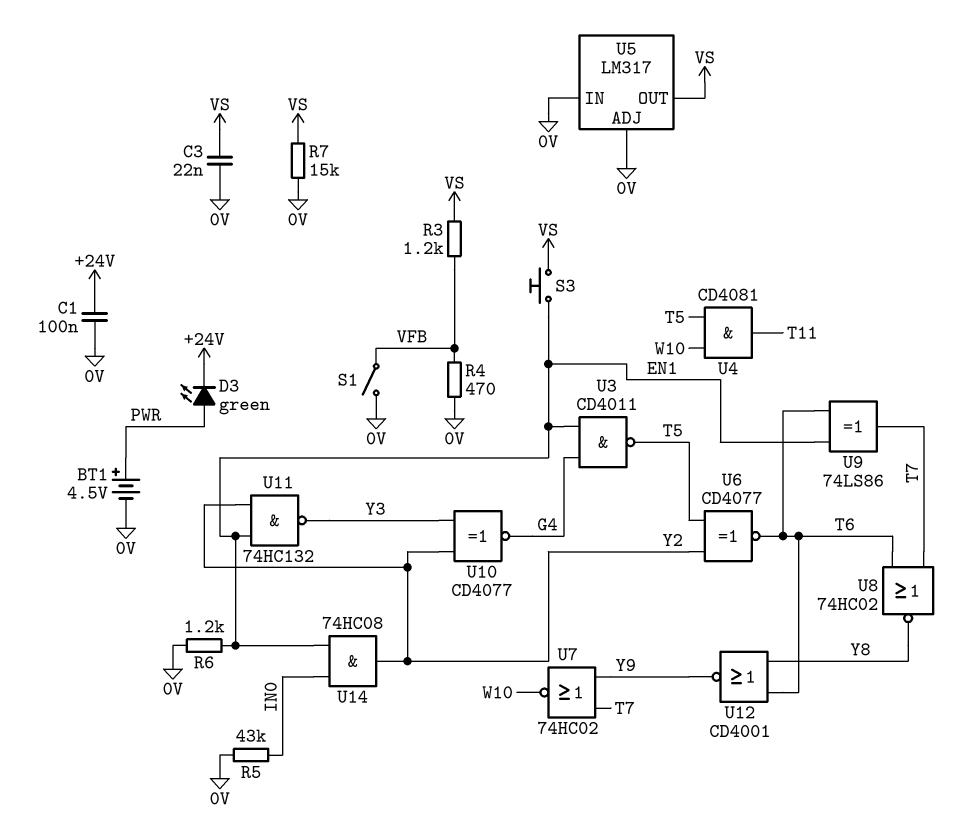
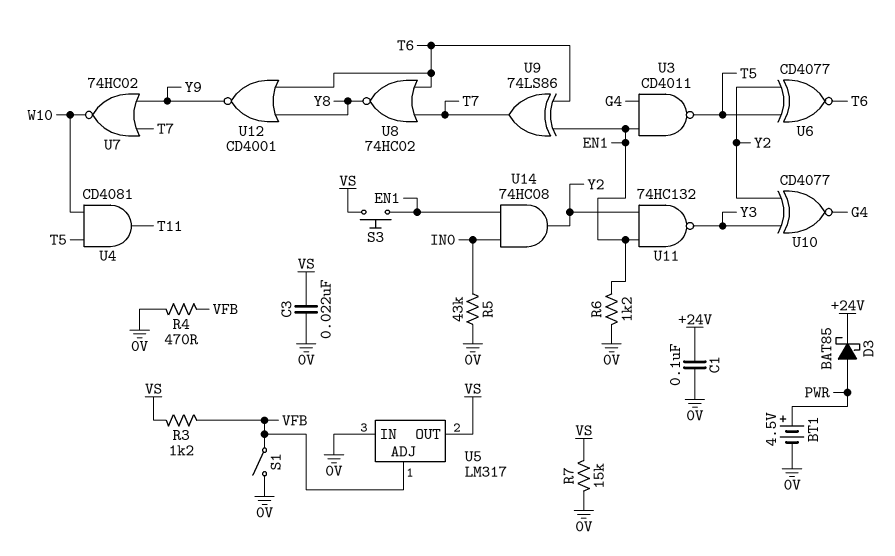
D3: LED green (A PWR, K +24V) -> schottky BAT85 (A PWR, K +24V)
U5 pin ADJ: 0V -> VFB

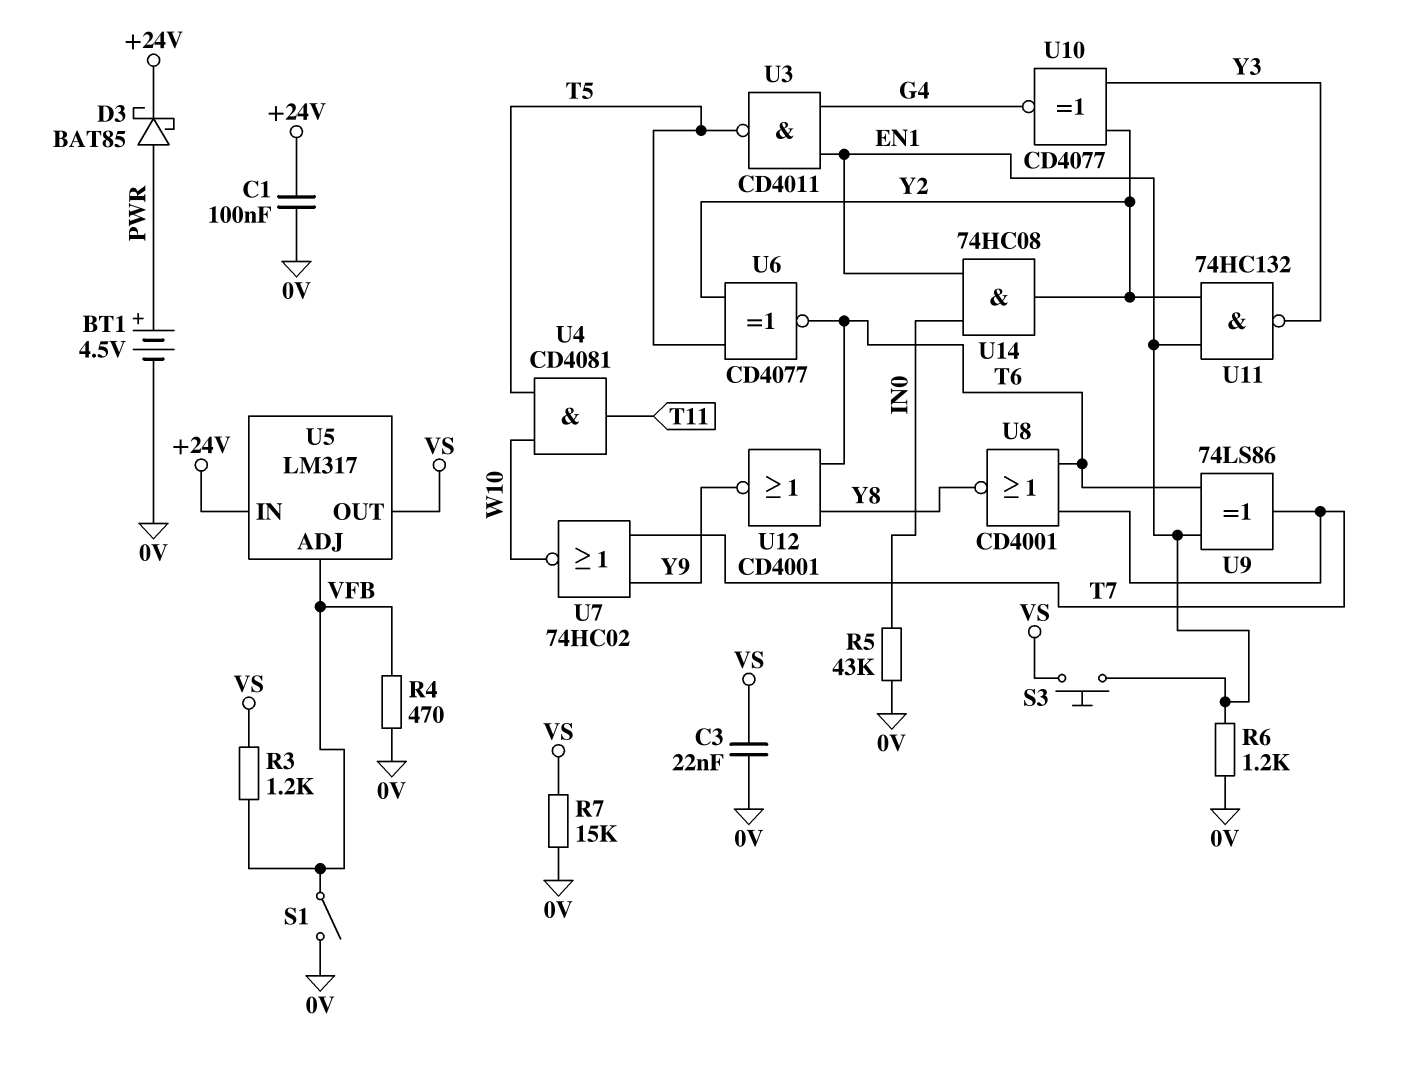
U5 pin IN: 0V -> +24V
U8: NOR 74HC02 (in T6, in T7, out Y8) -> NOR CD4001 (in T6, in T7, out Y8)

